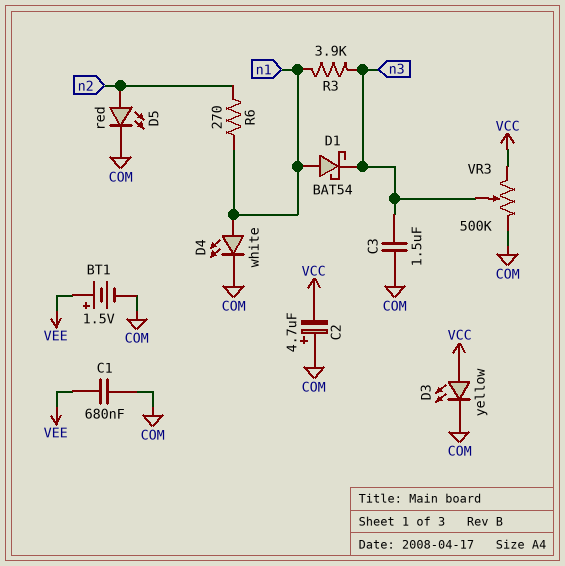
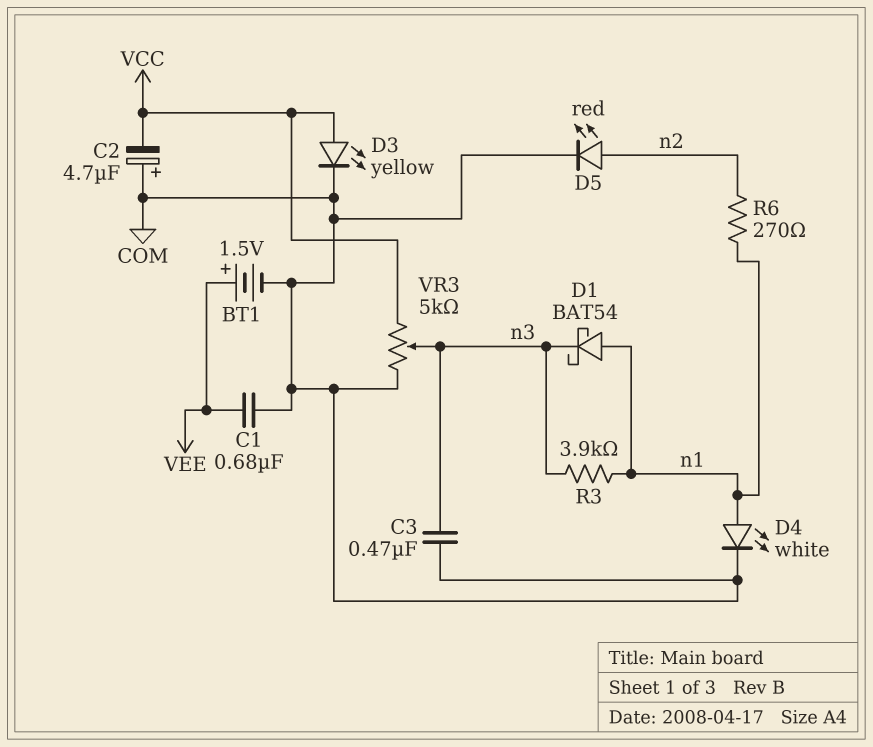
C3: 1.5uF (COM, n3) -> 470nF (COM, n3)
VR3: 500k (COM, VCC, wiper n3) -> 5k (COM, VCC, wiper n3)

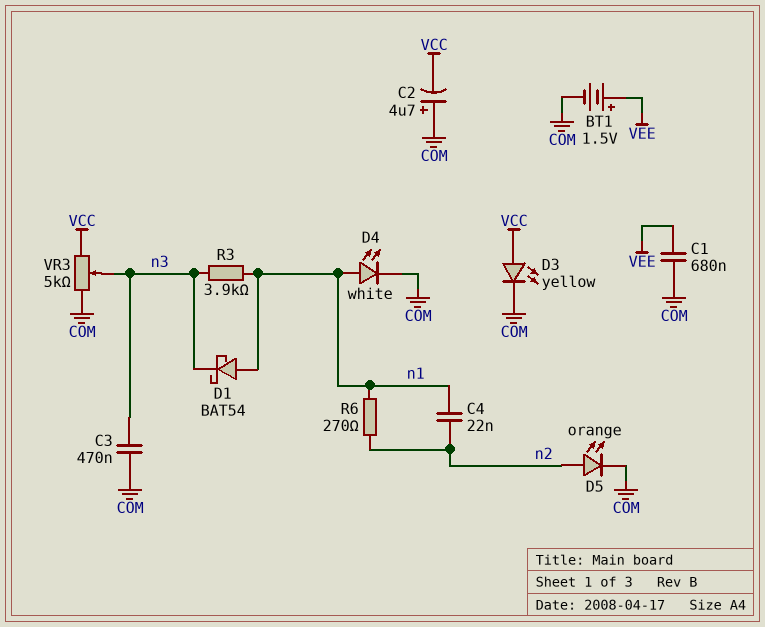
C4: none -> 22nF (n1, n2)
D5: LED red (A n2, K COM) -> LED orange (A n2, K COM)

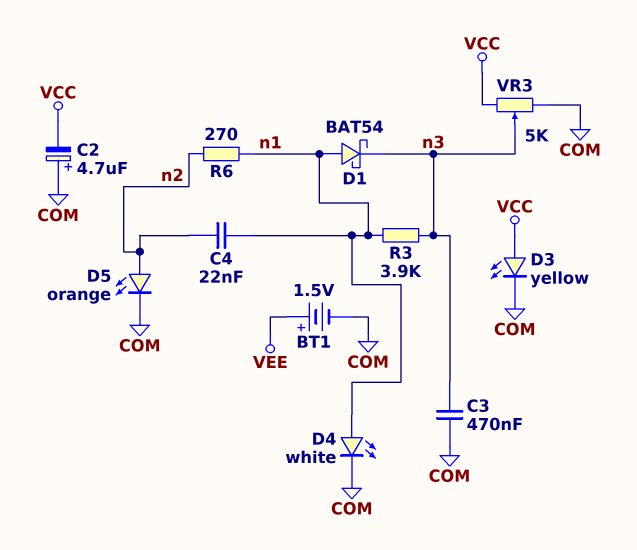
C1: 680nF (COM, VEE) -> none

